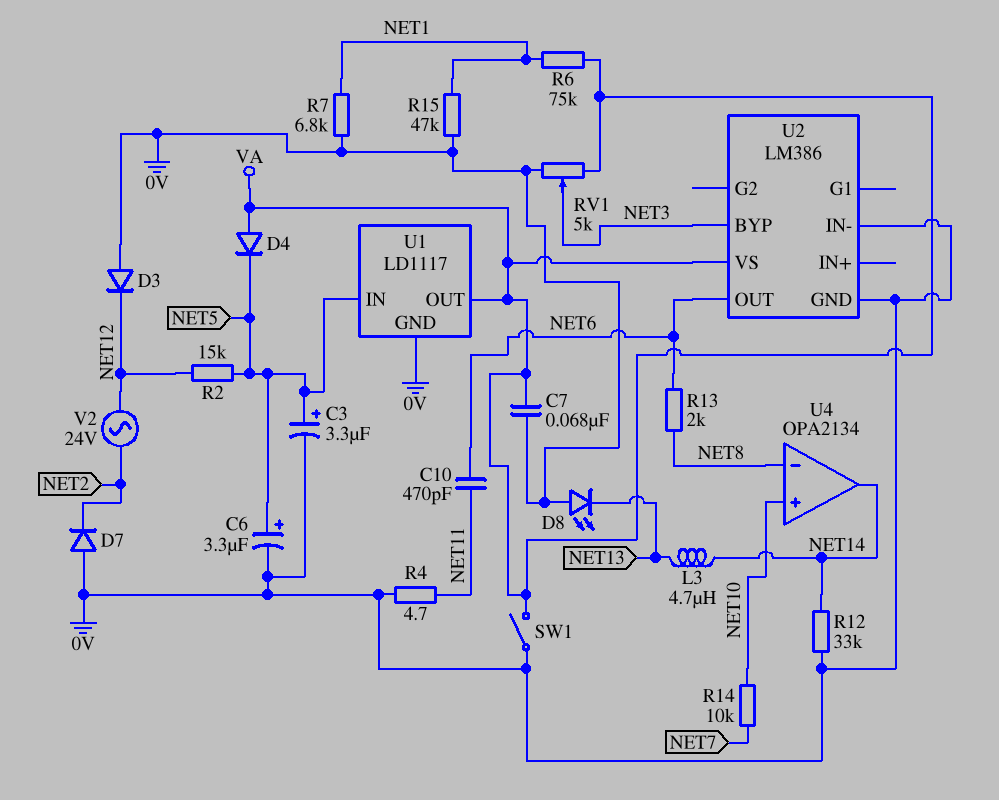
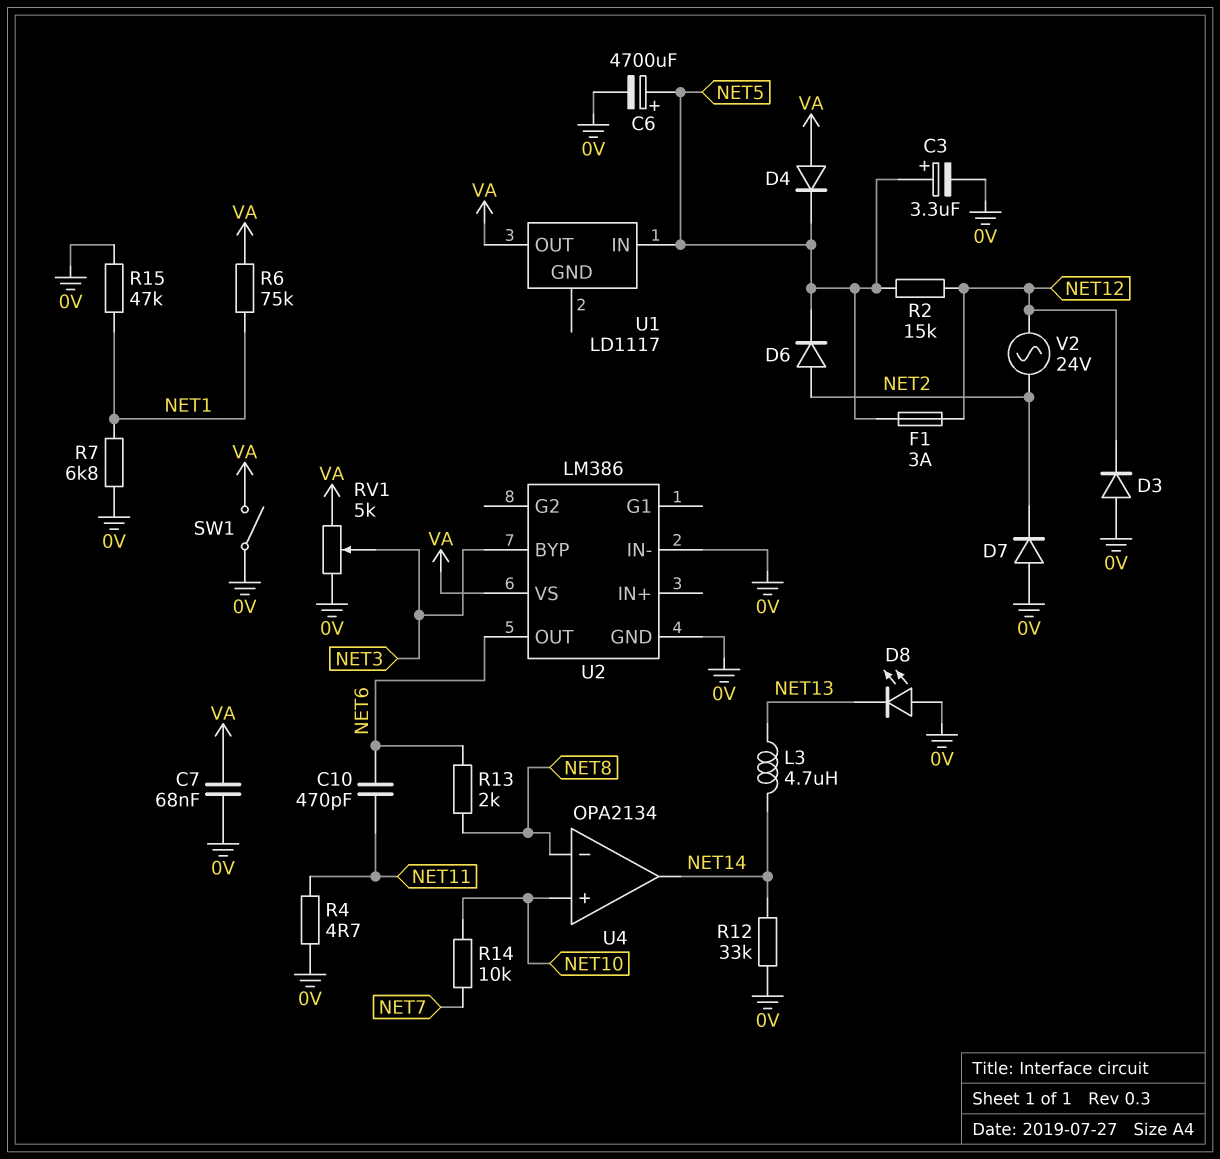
C6: 3.3uF (plus NET5, minus 0V) -> 4700uF (plus NET5, minus 0V)
D6: none -> diode (A NET2, K NET5)
F1: none -> 3A (NET5, NET12)
U1 pin GND: 0V -> none

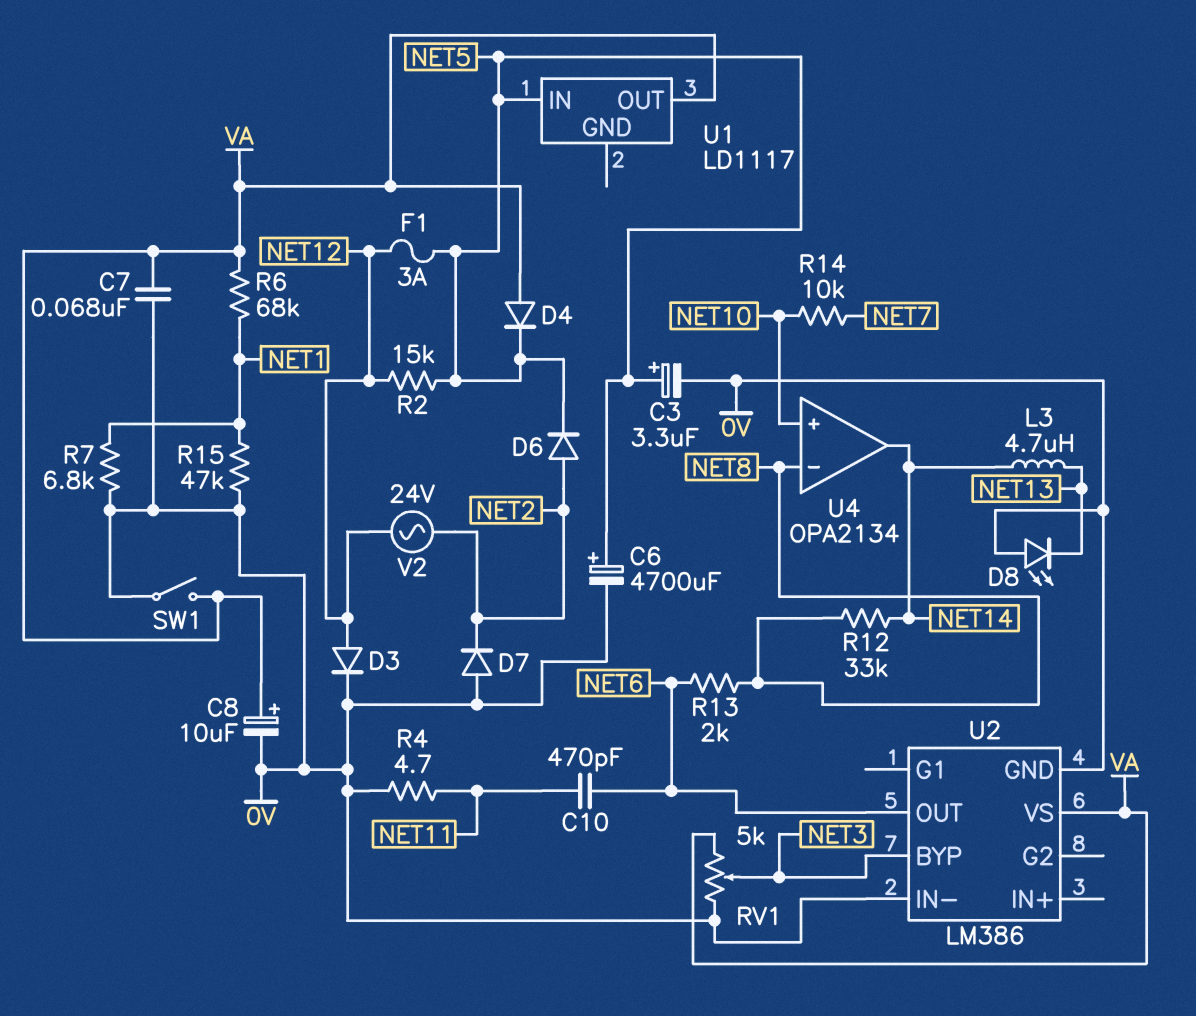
C8: none -> 10uF (plus VA, minus 0V)
D3: diode (A 0V, K NET12) -> diode (A NET12, K 0V)
R6: 75k (NET1, VA) -> 68k (NET1, VA)
R12: 33k (0V, NET14) -> 33k (NET8, NET14)

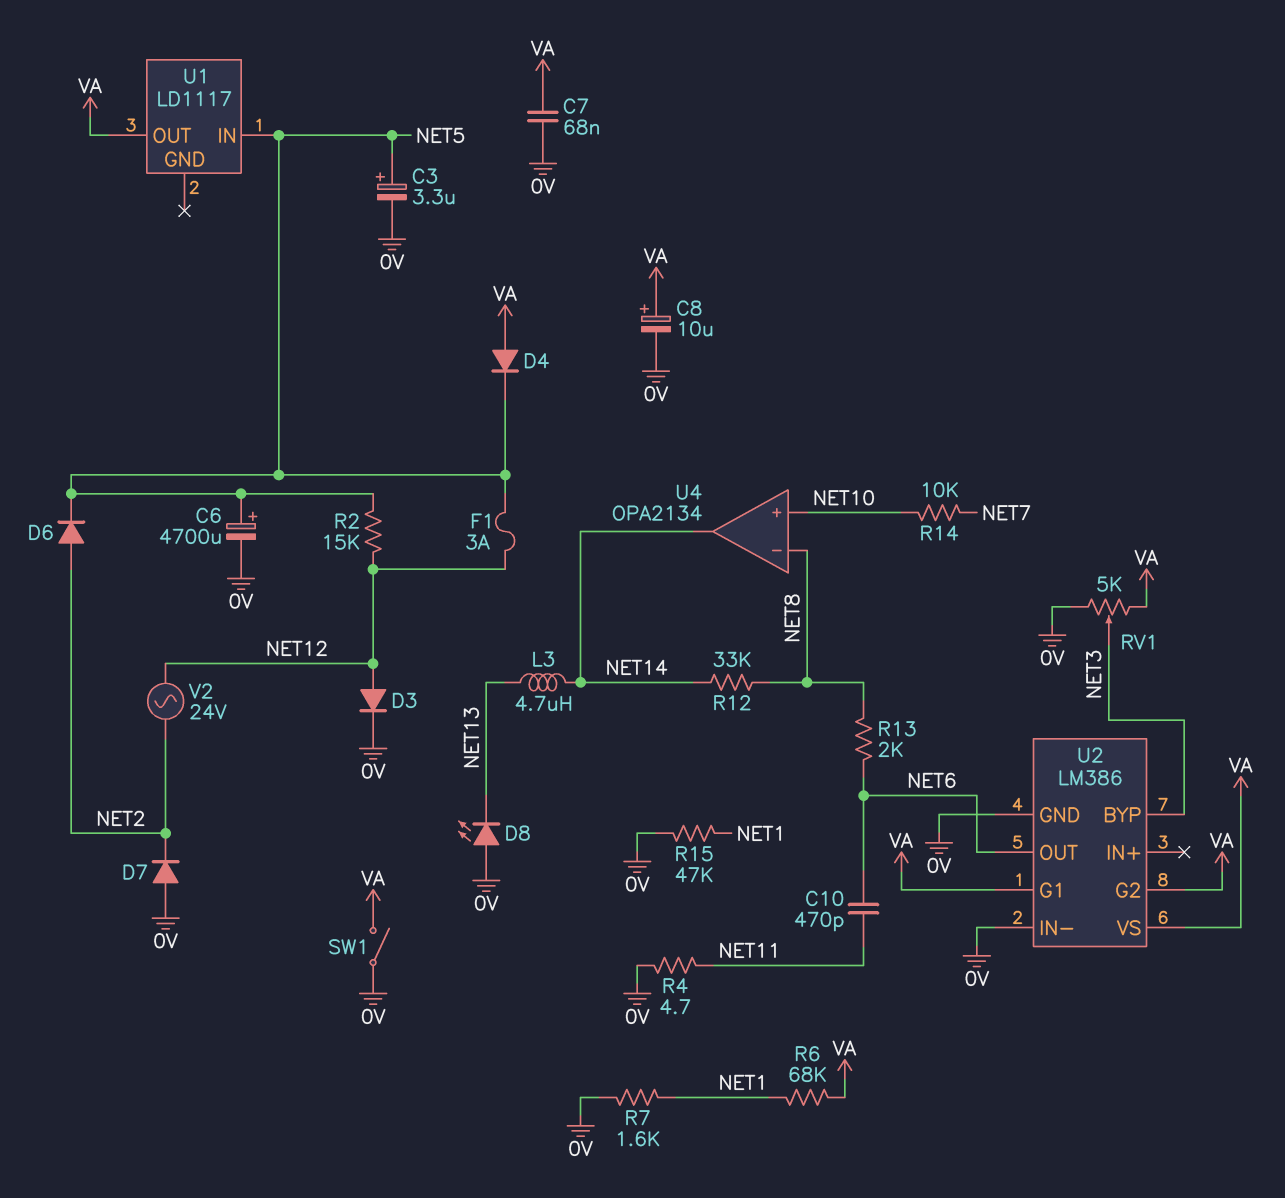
R7: 6.8k (0V, NET1) -> 1.6k (0V, NET1)
U2 pin G1: none -> VA
U2 pin G2: none -> VA

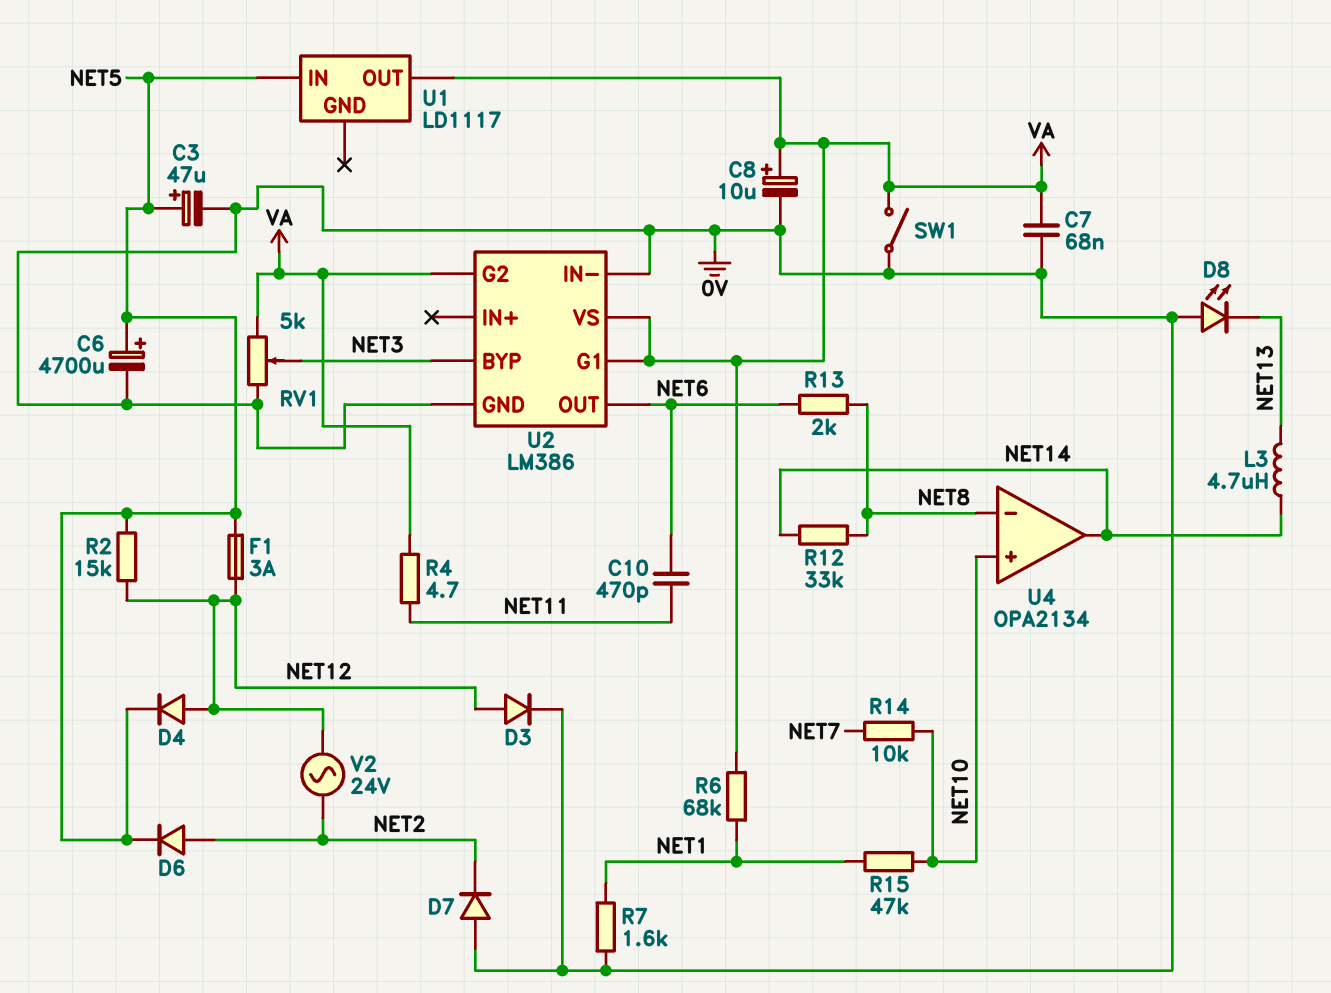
C3: 3.3uF (plus NET5, minus 0V) -> 47uF (plus NET5, minus 0V)
D4: diode (A VA, K NET5) -> diode (A NET12, K NET5)
R4: 4.7 (0V, NET11) -> 4.7 (NET11, VA)
R15: 47k (0V, NET1) -> 47k (NET1, NET10)

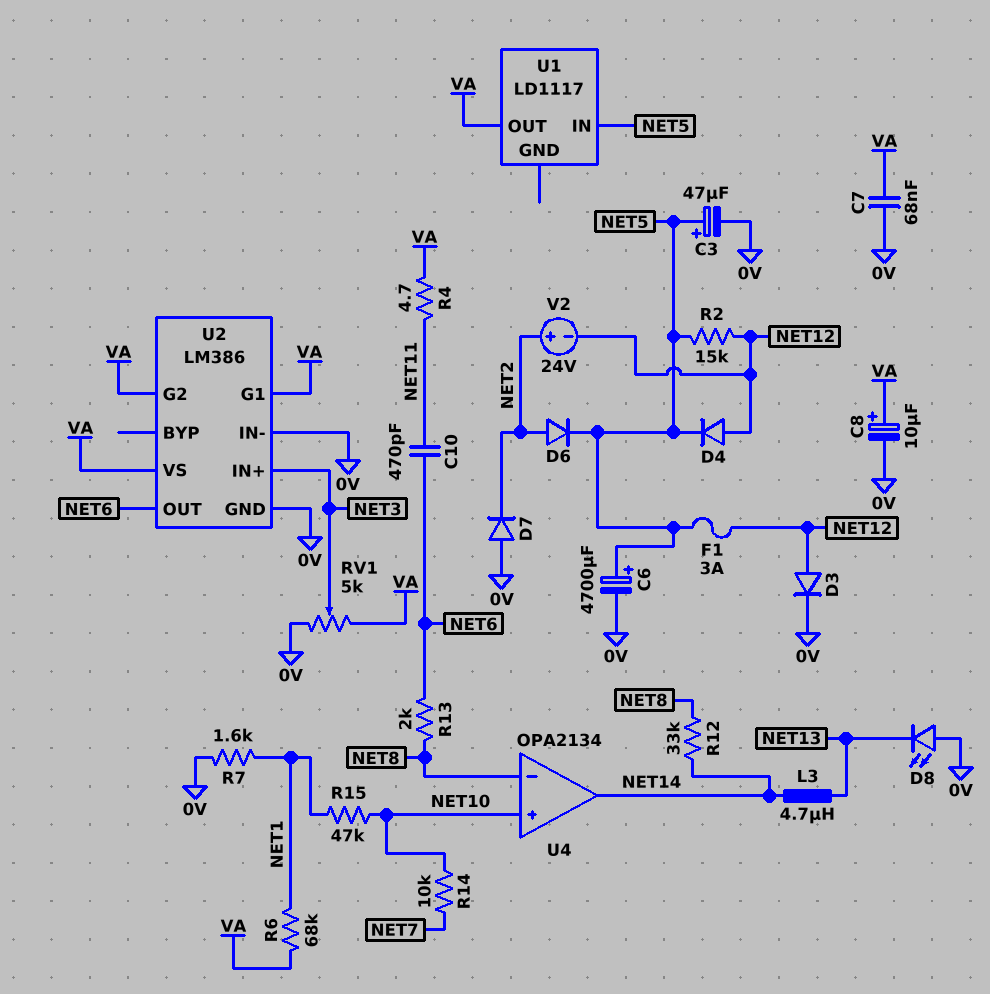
SW1: switch (0V, VA) -> none
U2 pin BYP: NET3 -> none
U2 pin IN+: none -> NET3
V2: AC 24V (NET2, NET12) -> 24V (plus NET2, minus NET12)

